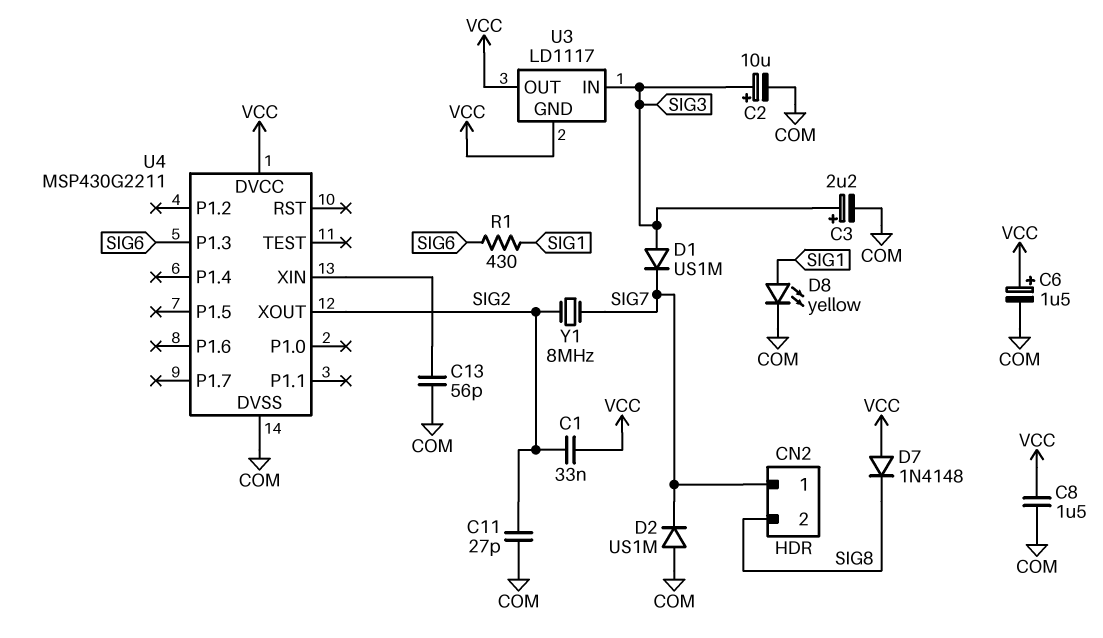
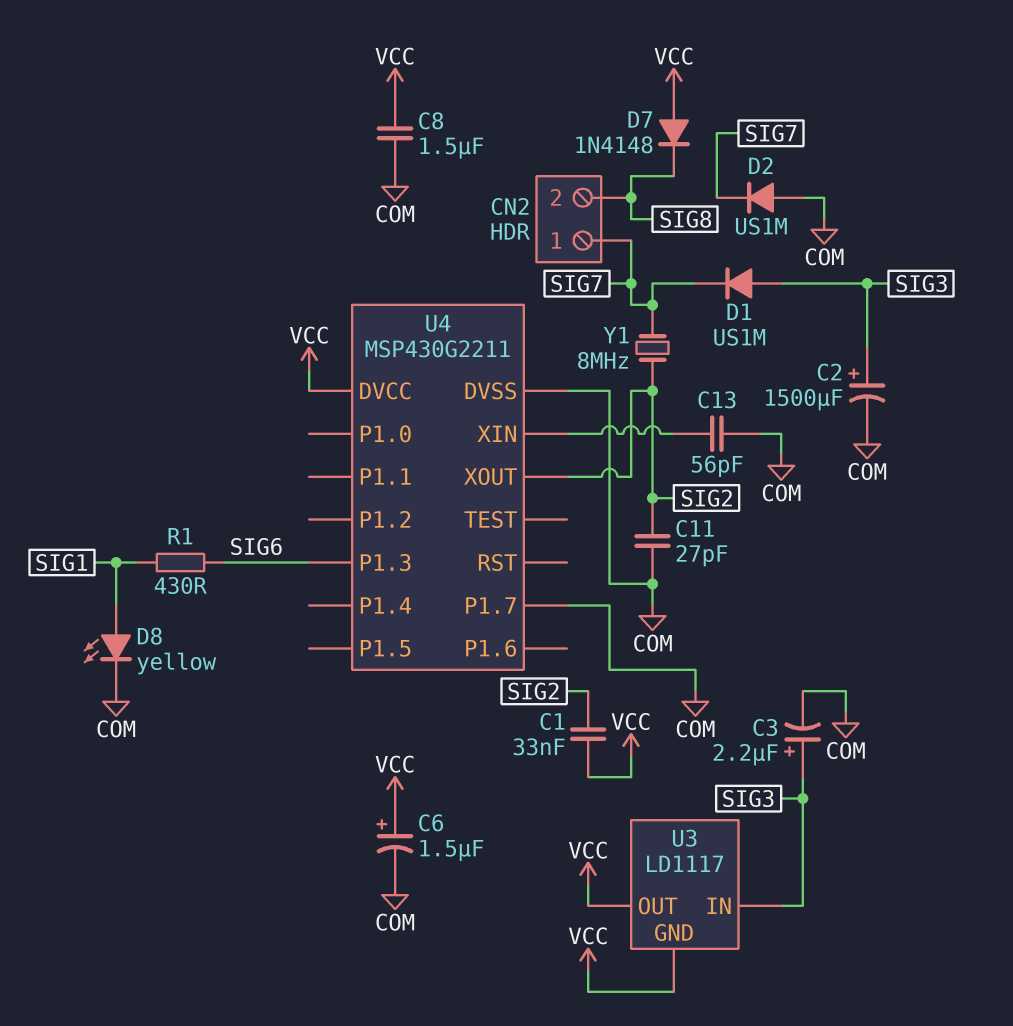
C2: 10uF (plus SIG3, minus COM) -> 1500uF (plus SIG3, minus COM)
U4 pin P1.7: none -> COM

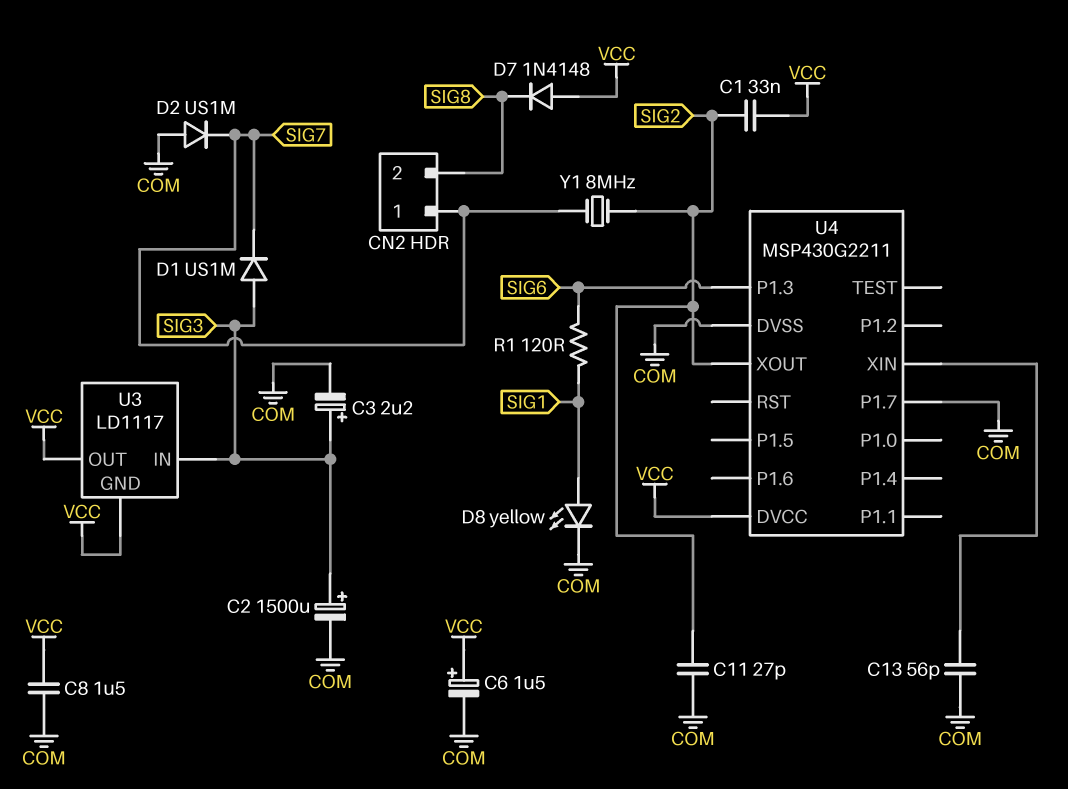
R1: 430 (SIG1, SIG6) -> 120 (SIG1, SIG6)

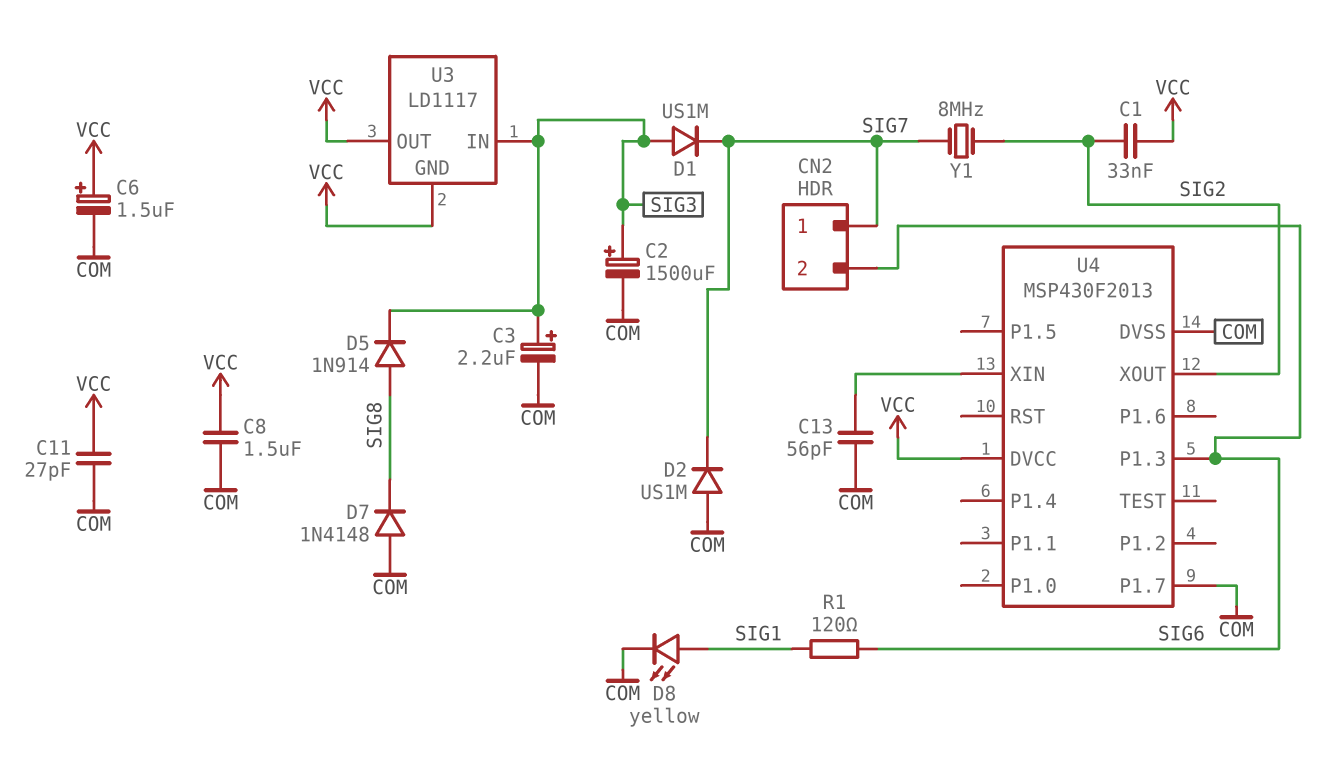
C11: 27pF (COM, SIG2) -> 27pF (COM, VCC)
CN2 pin 2: SIG8 -> SIG6
D5: none -> diode 1N914 (A SIG8, K SIG3)
D7: diode 1N4148 (A VCC, K SIG8) -> diode 1N4148 (A COM, K SIG8)
U4: MSP430G2211 -> MSP430F2013

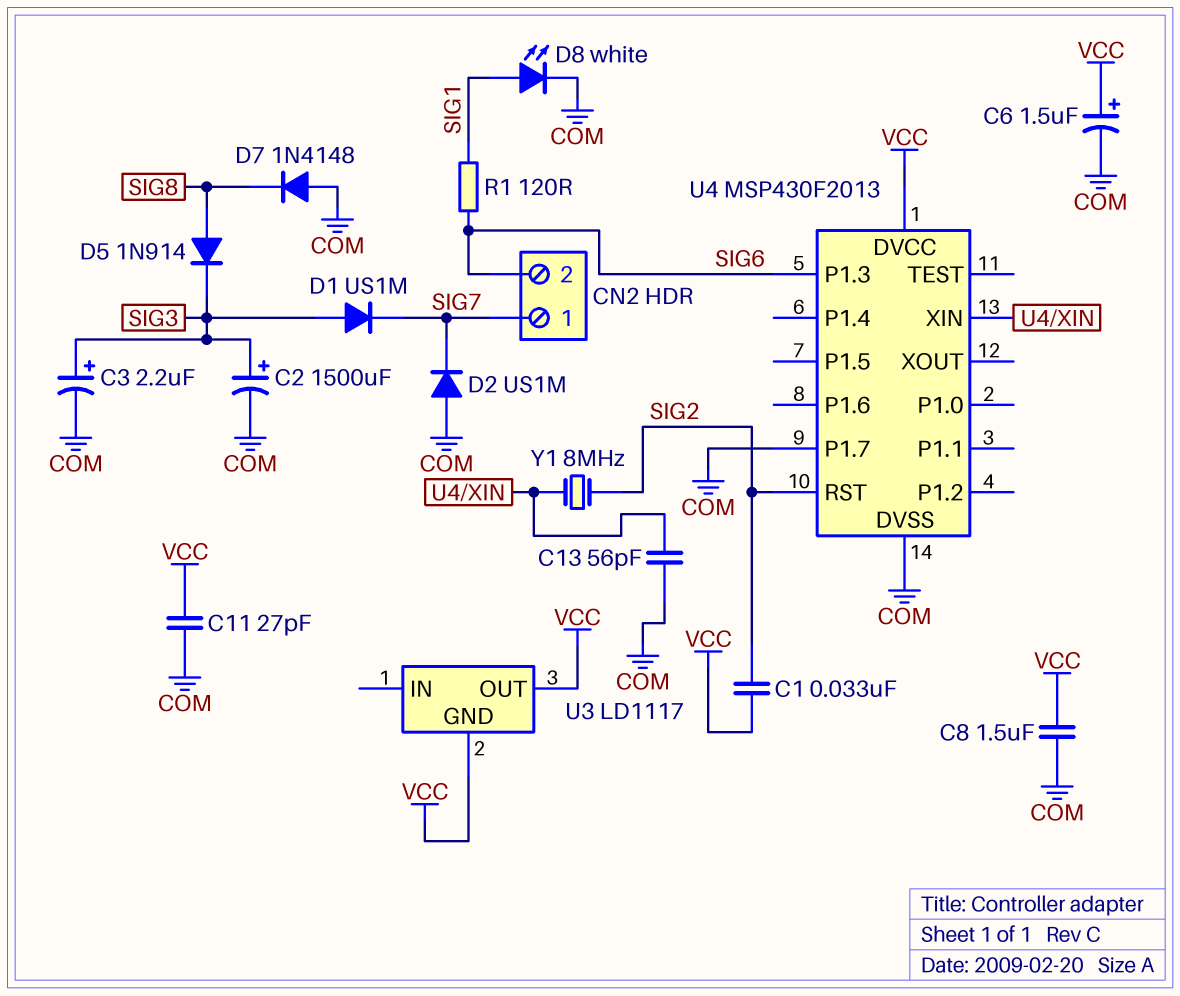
D8: LED yellow (A SIG1, K COM) -> LED white (A SIG1, K COM)
U3 pin IN: SIG3 -> none
U4 pin RST: none -> SIG2
U4 pin XOUT: SIG2 -> none
Y1: 8MHz (SIG2, SIG7) -> 8MHz (SIG2, U4/XIN)

